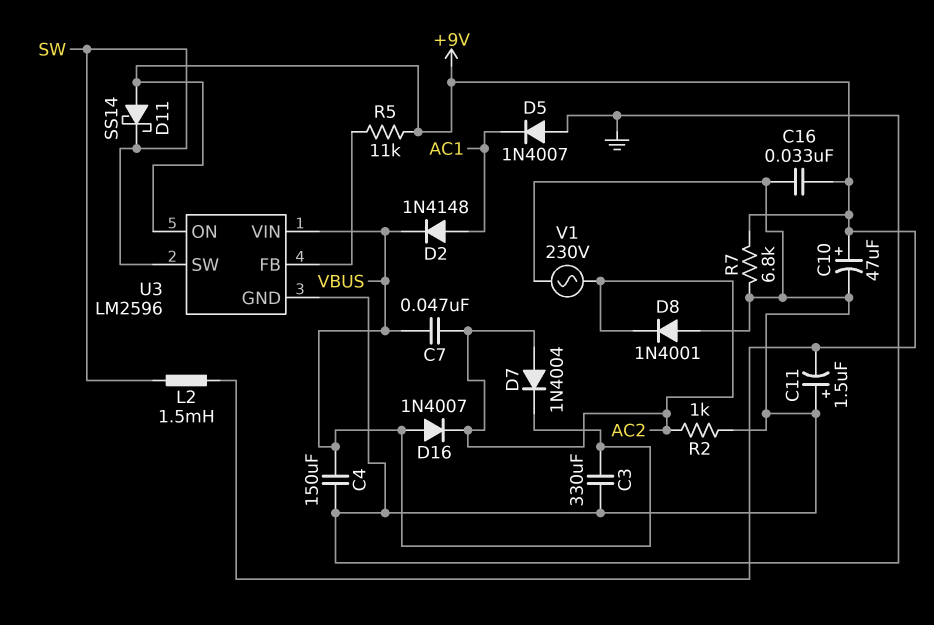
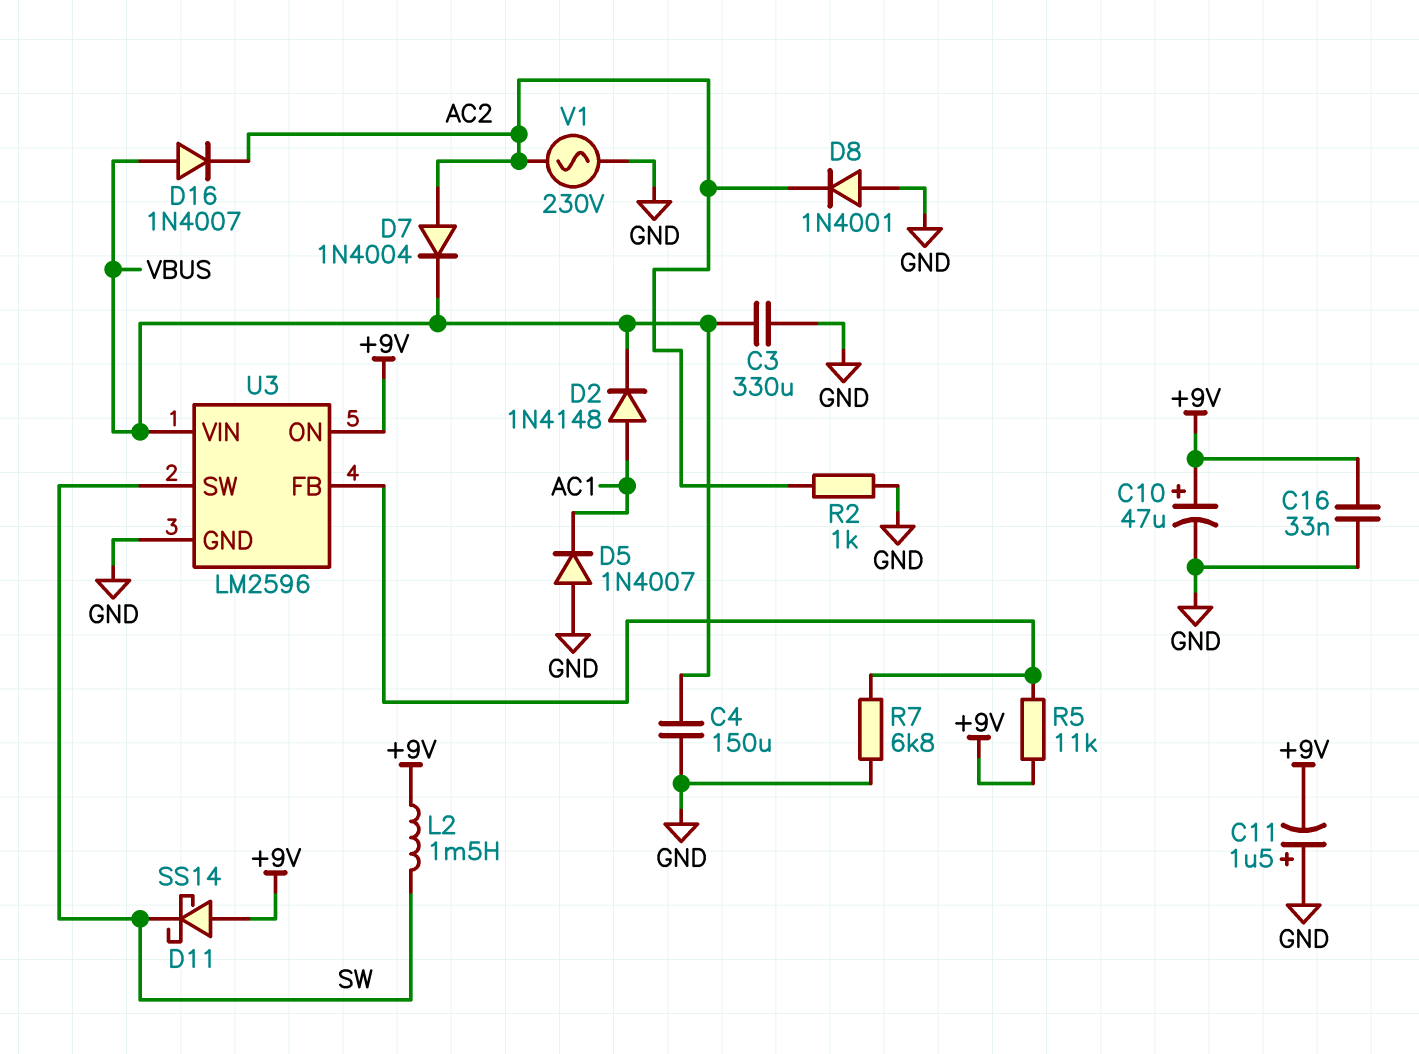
C7: 47nF (AC2, VBUS) -> none
R7: 6.8k (+9V, GND) -> 6.8k (GND, U3/FB)

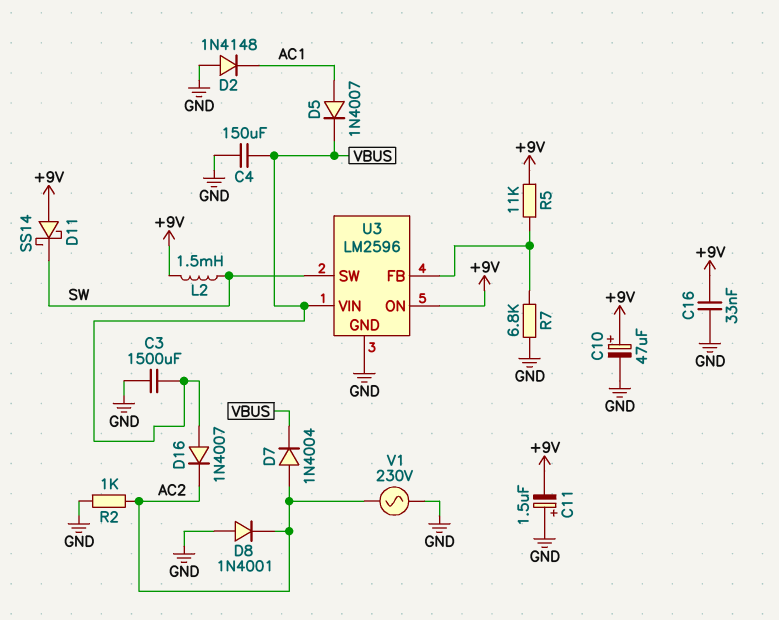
C3: 330uF (GND, VBUS) -> 1500uF (GND, VBUS)
D2: diode 1N4148 (A AC1, K VBUS) -> diode 1N4148 (A GND, K AC1)
D5: diode 1N4007 (A GND, K AC1) -> diode 1N4007 (A AC1, K VBUS)

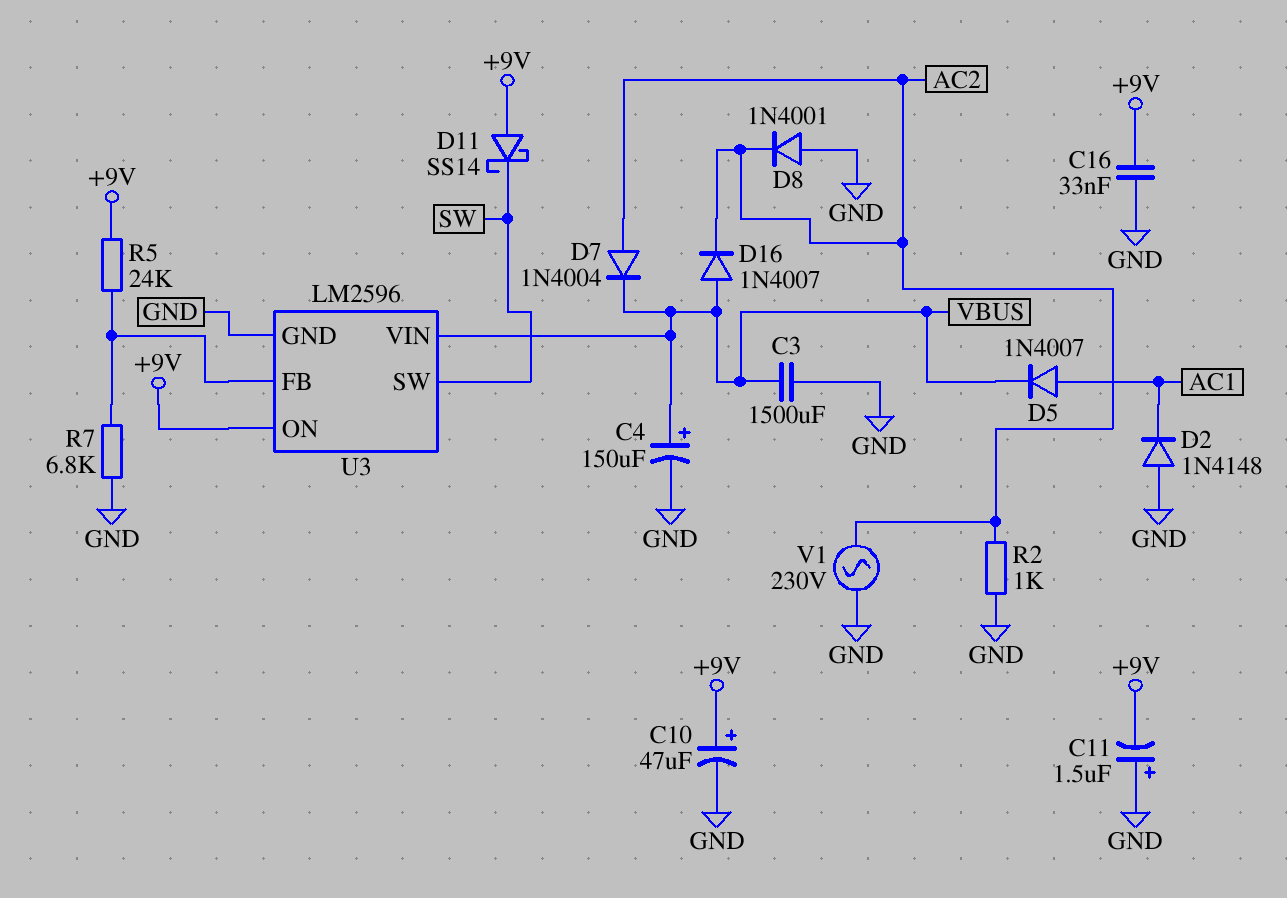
C4: 150uF (GND, VBUS) -> 150uF (plus VBUS, minus GND)
L2: 1.5mH (+9V, SW) -> none
R5: 11k (+9V, U3/FB) -> 24k (+9V, U3/FB)

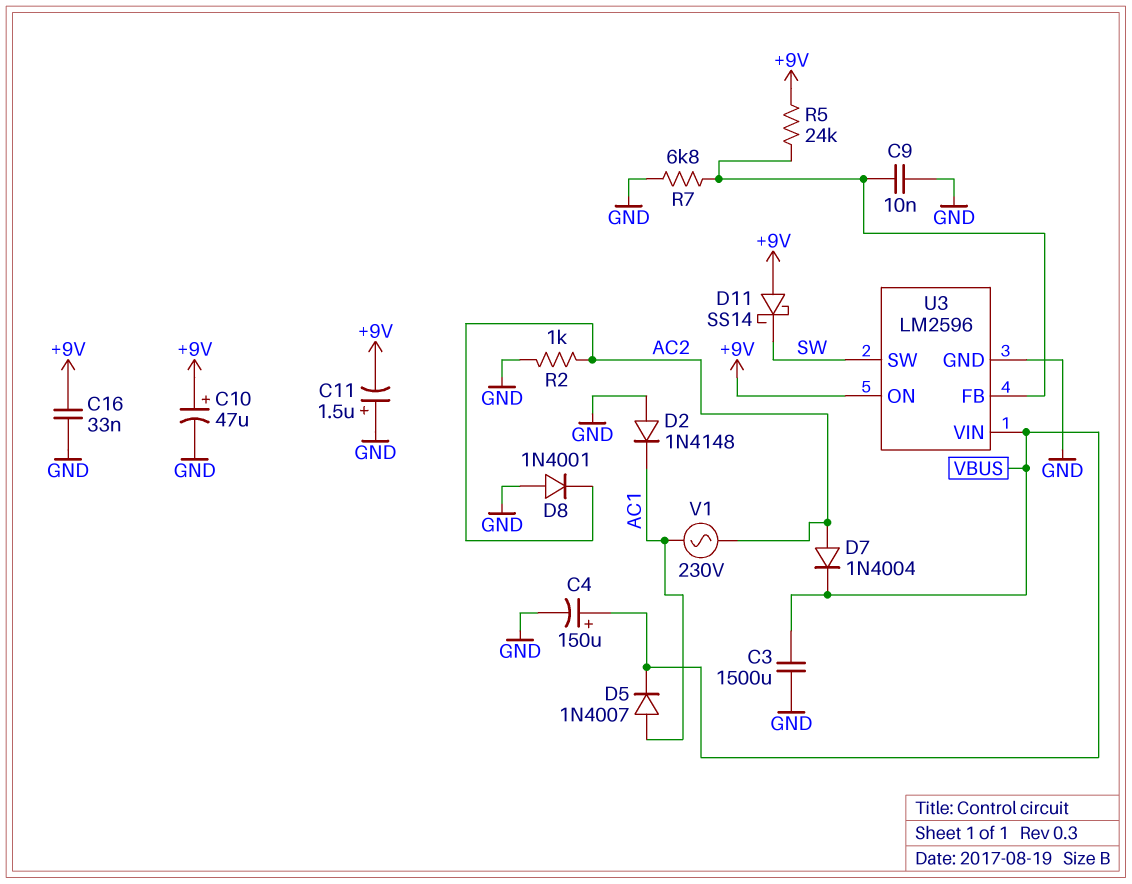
C9: none -> 10nF (GND, U3/FB)
D16: diode 1N4007 (A VBUS, K AC2) -> none
V1: AC 230V (AC2, GND) -> AC 230V (AC1, AC2)

